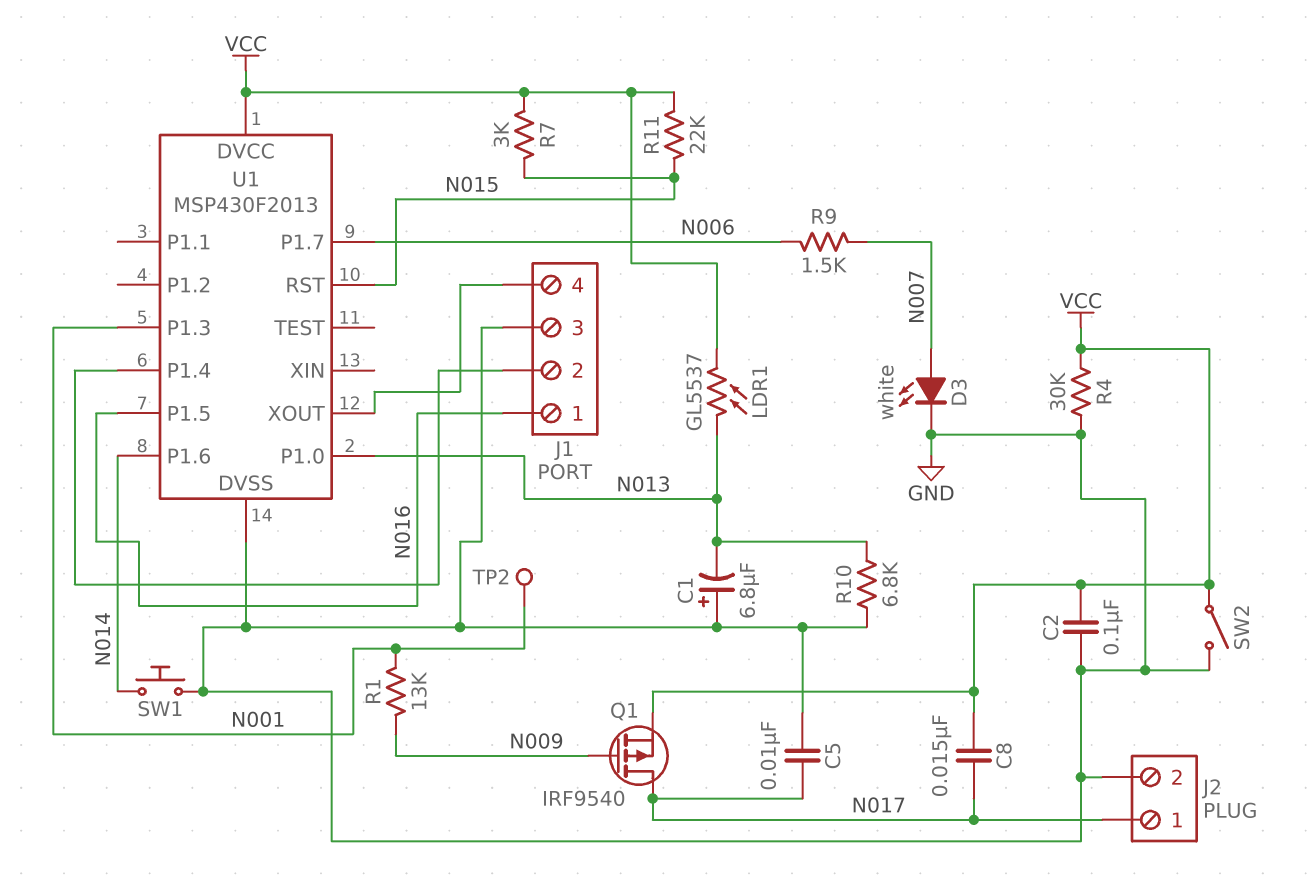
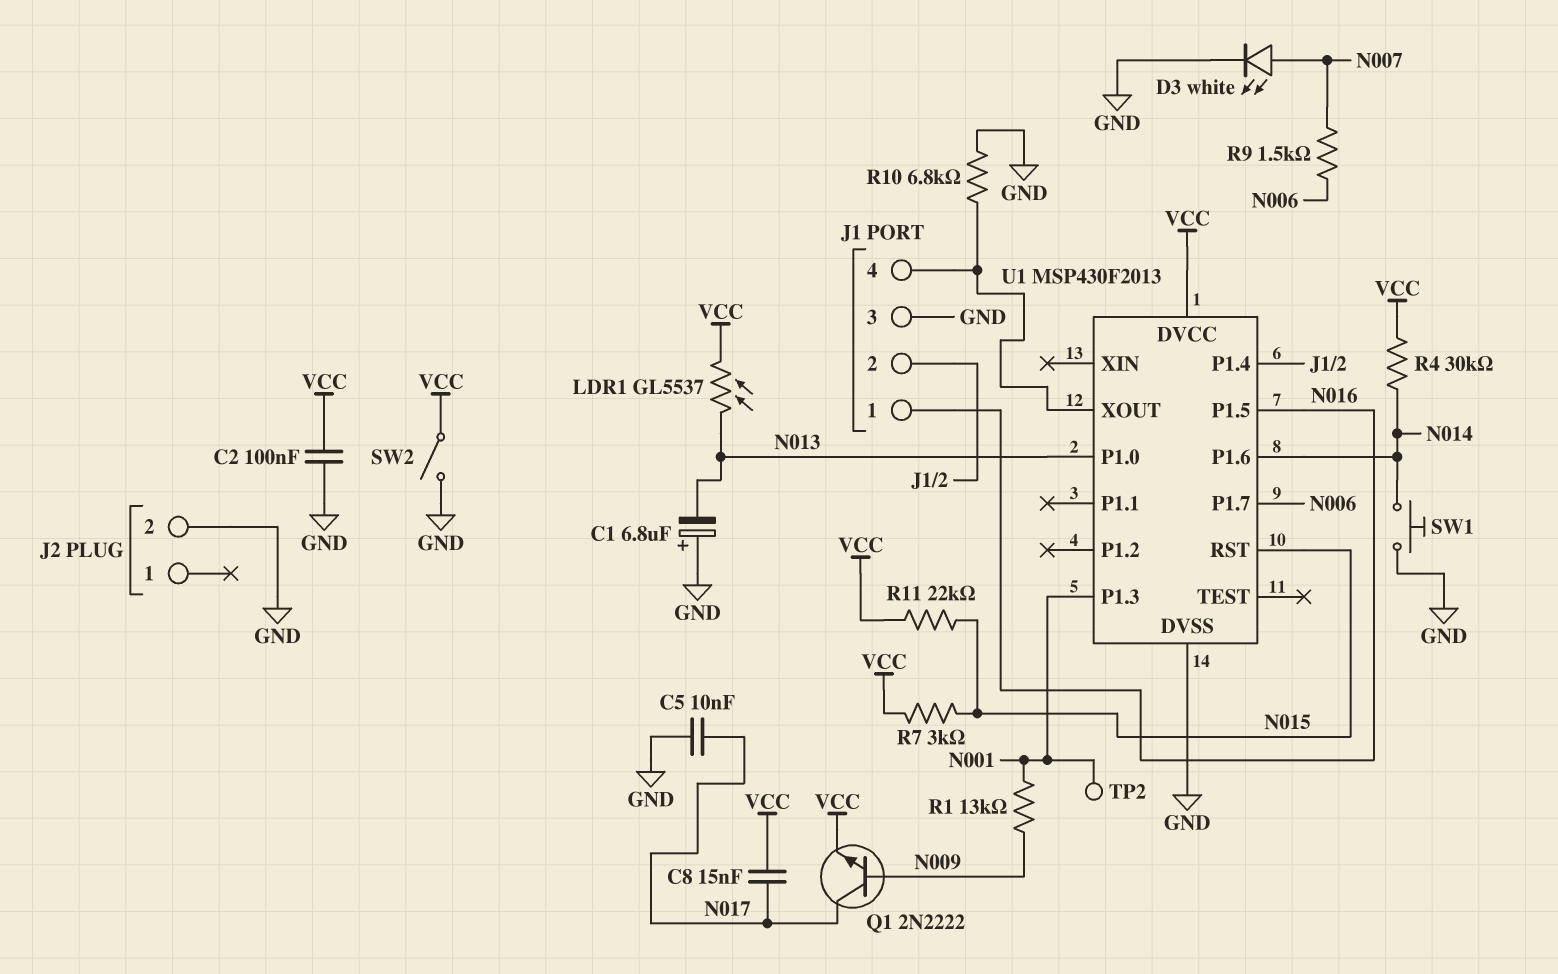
J2 pin 1: N017 -> none
Q1: PMOS IRF9540 (G N009, D N017, S VCC) -> NPN 2N2222 (B N009, C N017, E VCC)
R4: 30k (GND, VCC) -> 30k (N014, VCC)
R10: 6.8k (GND, N013) -> 6.8k (GND, J1/4)

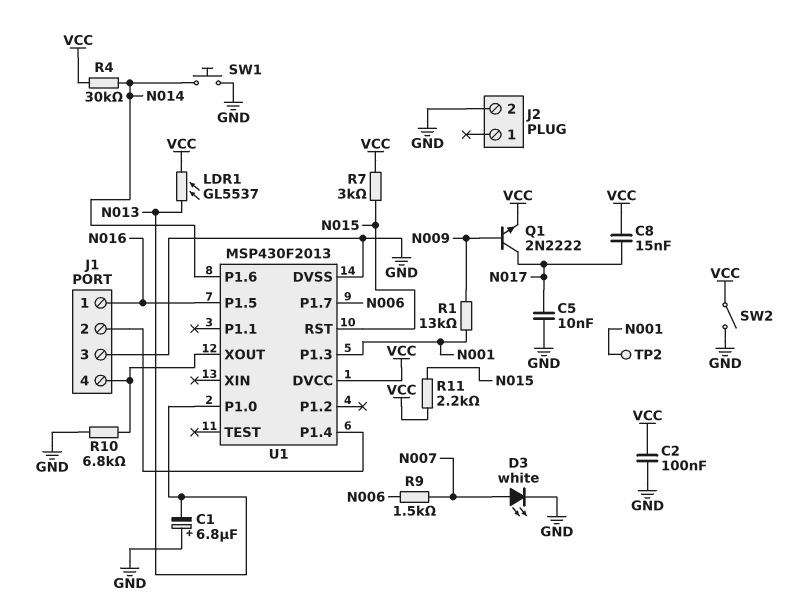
R11: 22k (N015, VCC) -> 2.2k (N015, VCC)

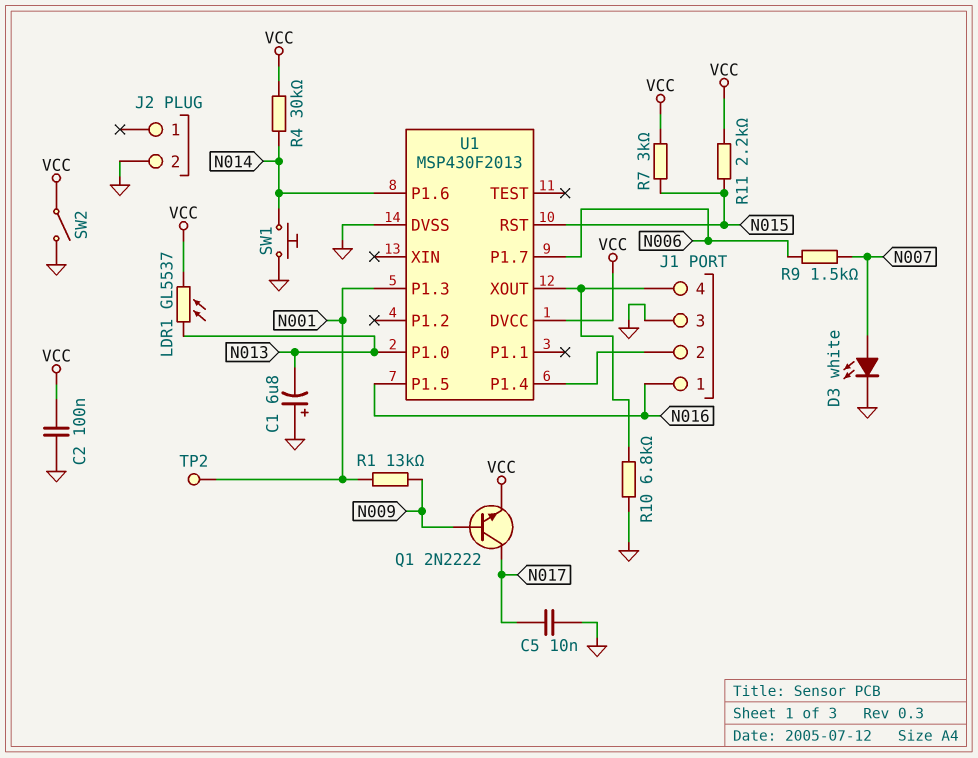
C8: 15nF (N017, VCC) -> none

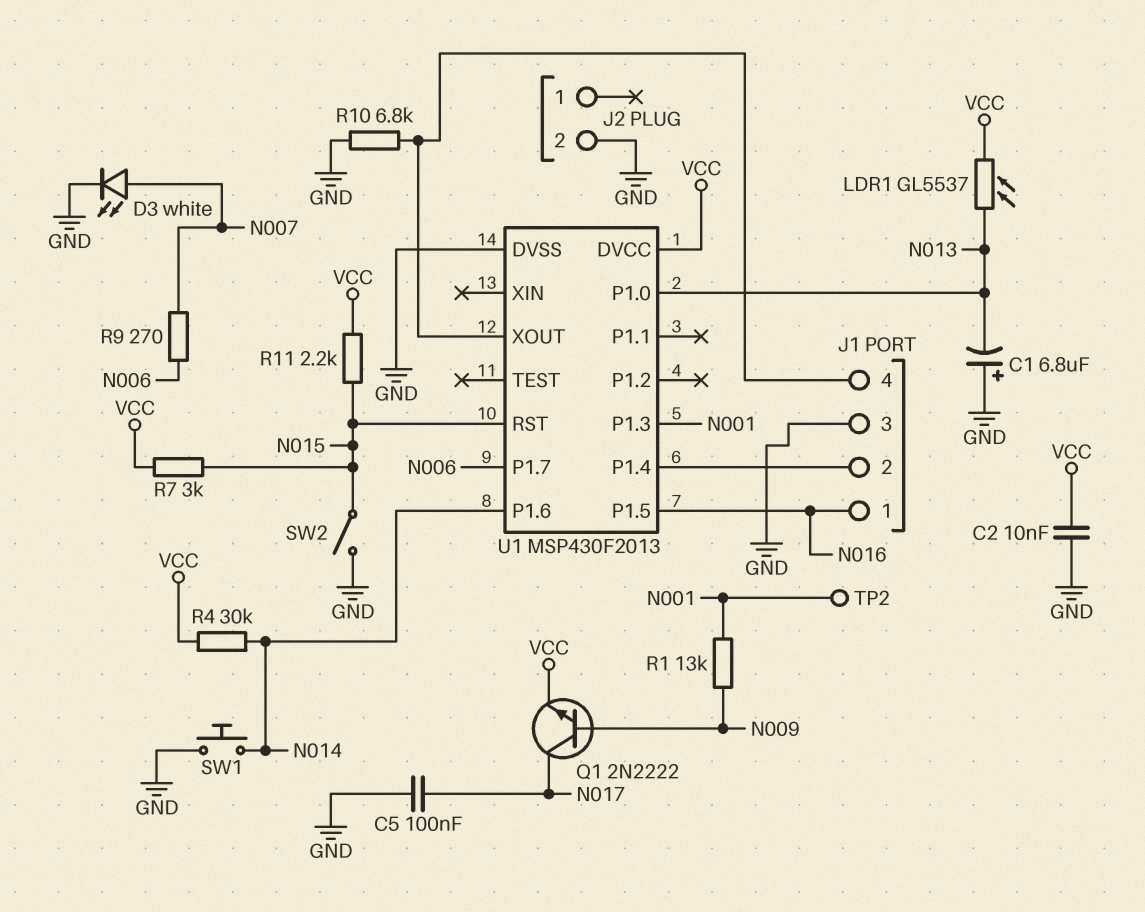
C2: 100nF (GND, VCC) -> 10nF (GND, VCC)
C5: 10nF (GND, N017) -> 100nF (GND, N017)
R9: 1.5k (N006, N007) -> 270 (N006, N007)
SW2: switch (GND, VCC) -> switch (GND, N015)

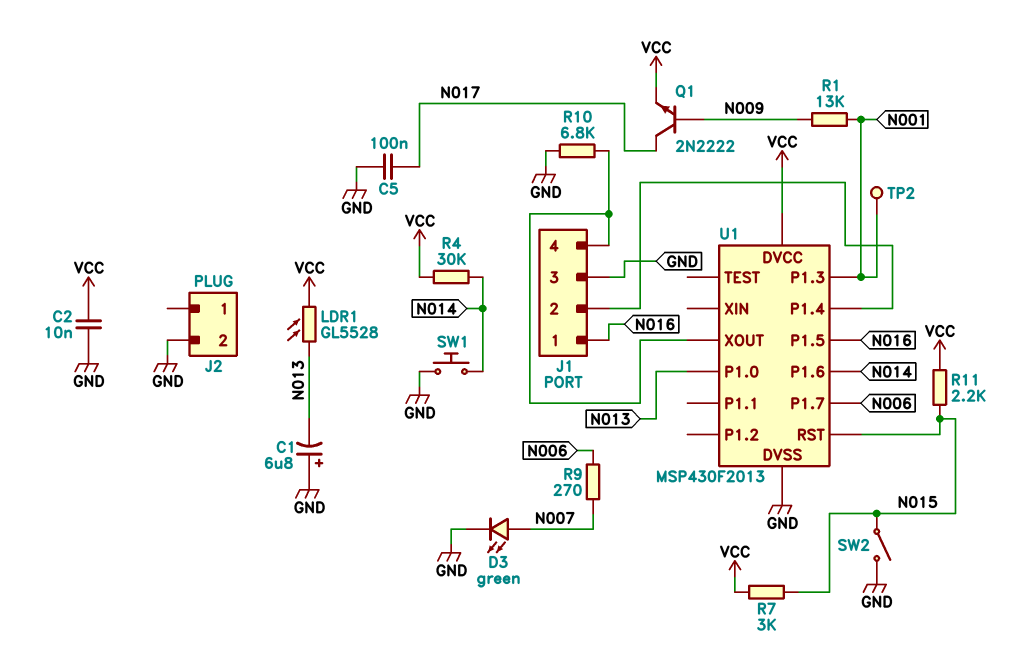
D3: LED white (A N007, K GND) -> LED green (A N007, K GND)
LDR1: GL5537 (N013, VCC) -> GL5528 (N013, VCC)

